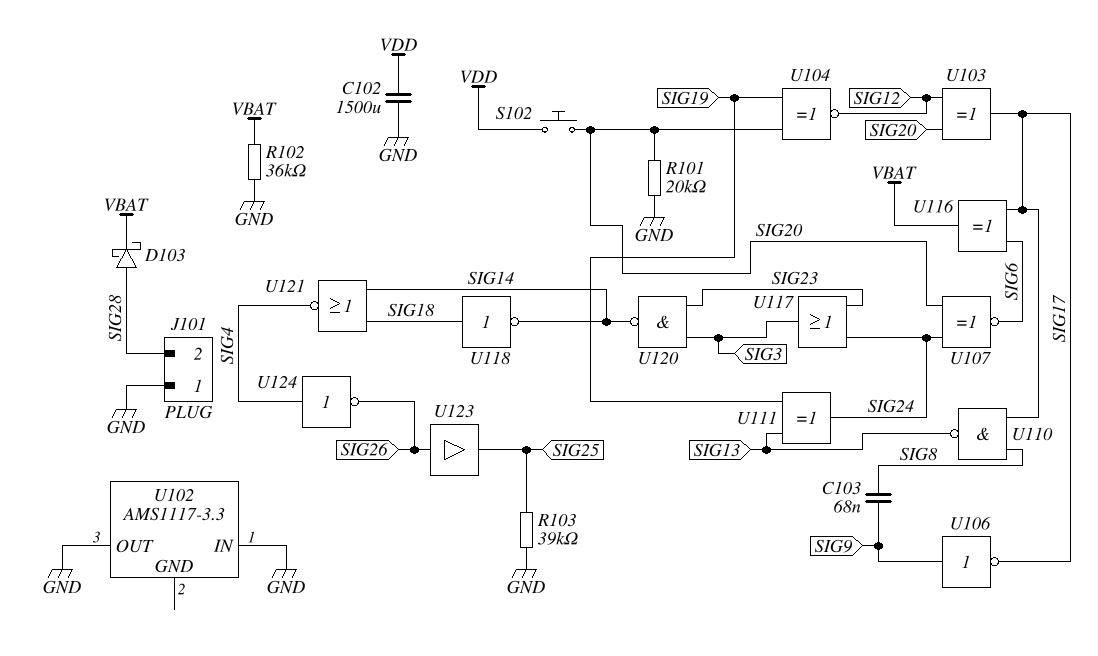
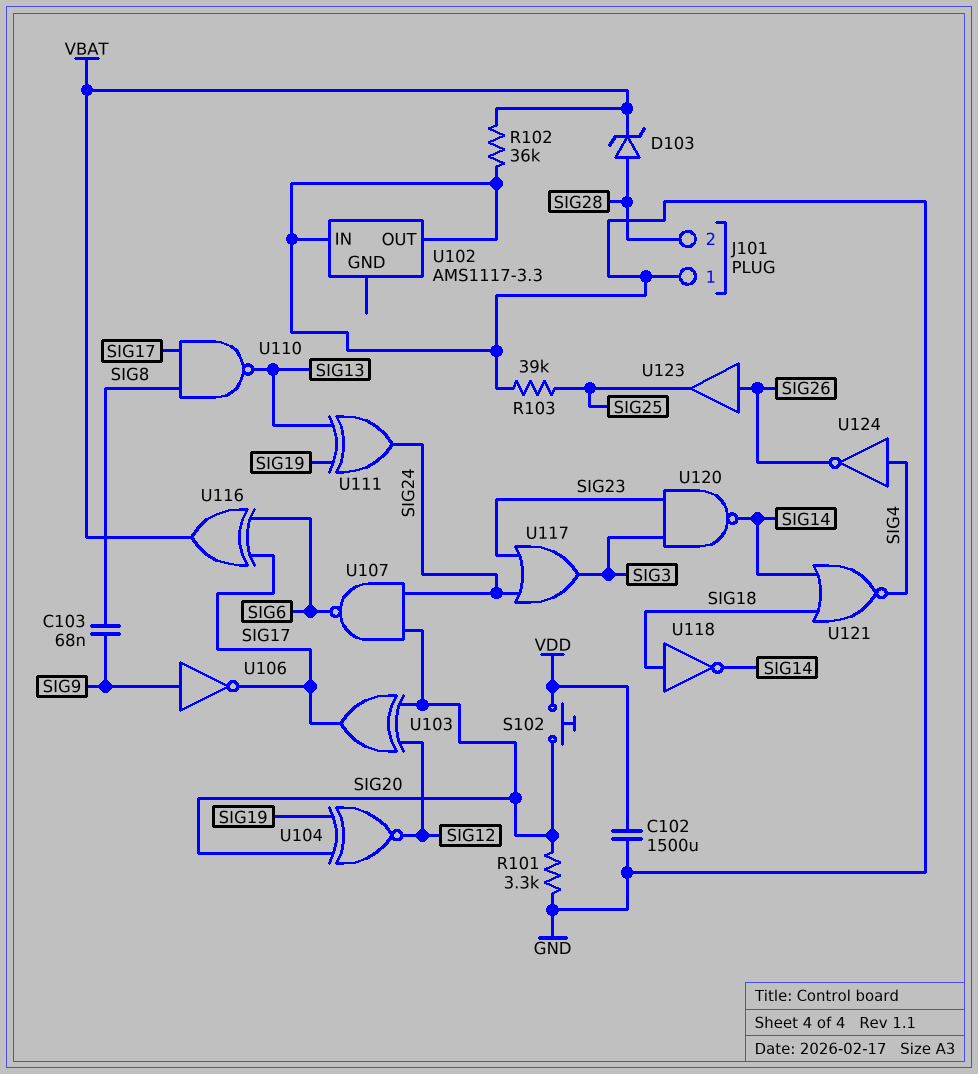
D103: schottky (A SIG28, K VBAT) -> zener (A SIG28, K VBAT)
R101: 20k (GND, SIG20) -> 3.3k (GND, SIG20)
U107: XNOR (in SIG20, in SIG24, out SIG6) -> NAND (in SIG20, in SIG24, out SIG6)

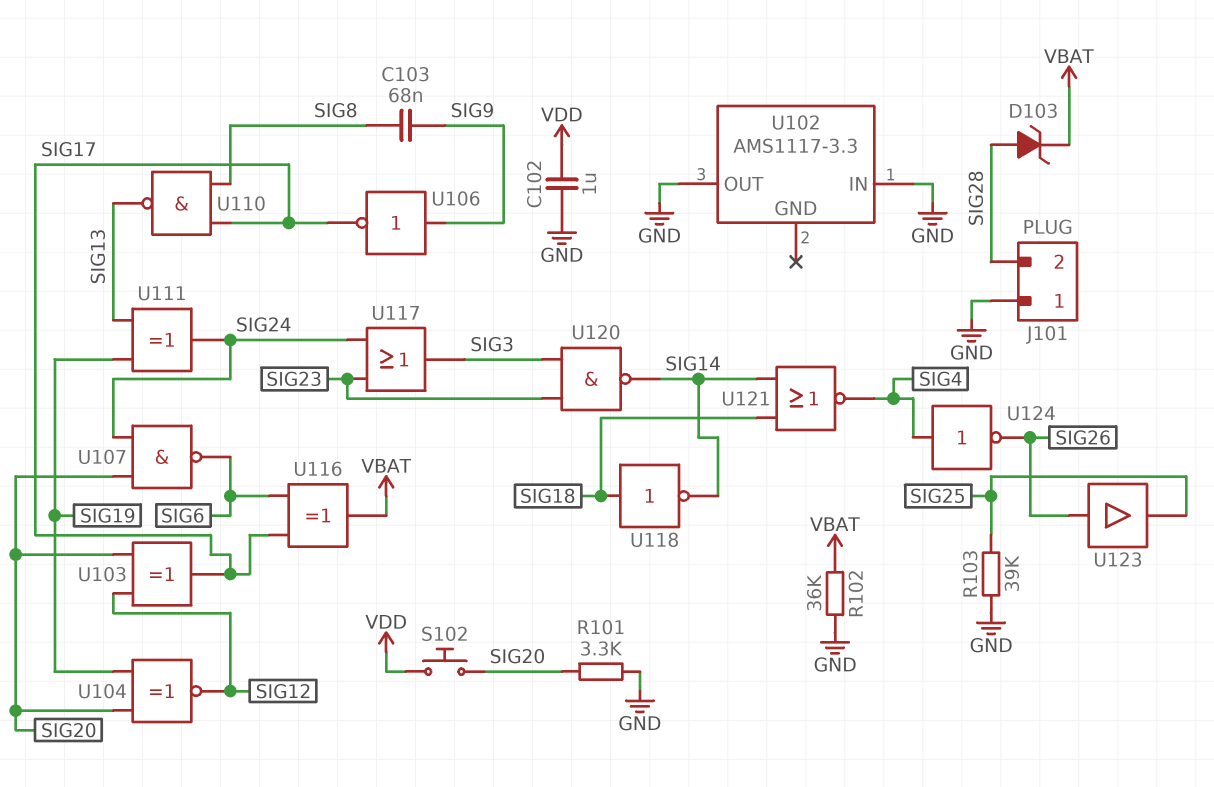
C102: 1500uF (GND, VDD) -> 1uF (GND, VDD)

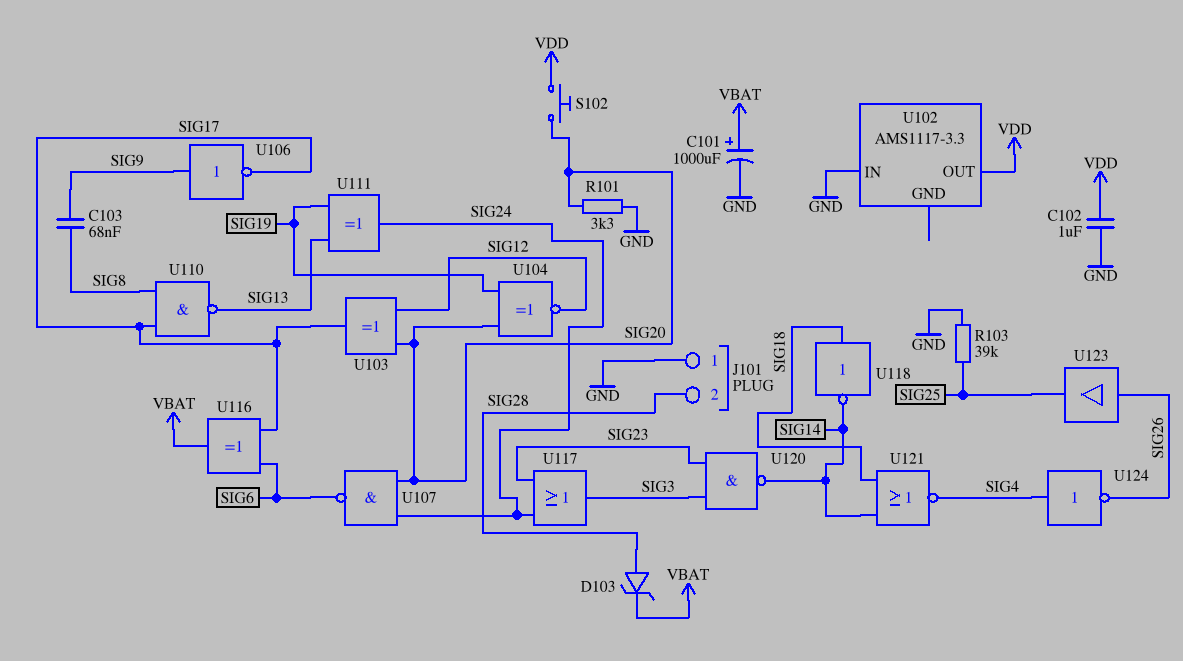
C101: none -> 1000uF (plus VBAT, minus GND)
R102: 36k (GND, VBAT) -> none
U102 pin OUT: GND -> VDD

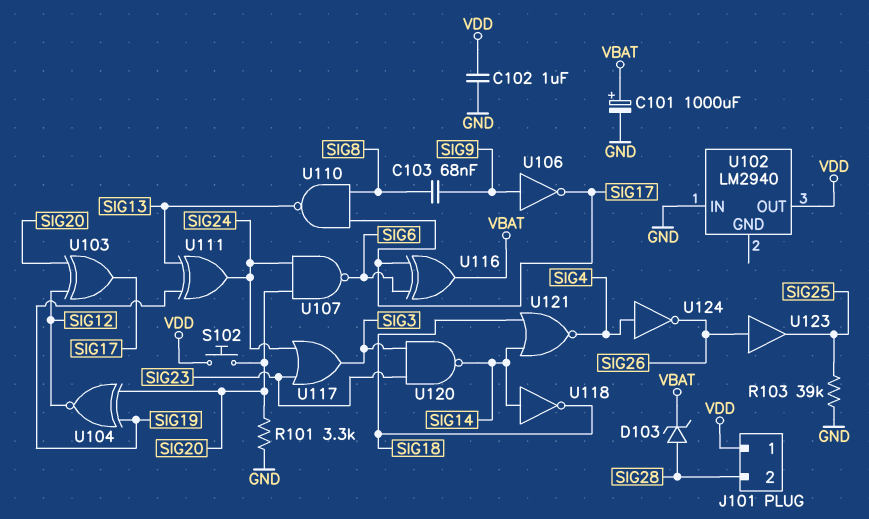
J101 pin 1: GND -> VDD
U102: AMS1117-3.3 -> LM2940
U118: NOT (in SIG18, out SIG14) -> NOT (in SIG14, out SIG18)

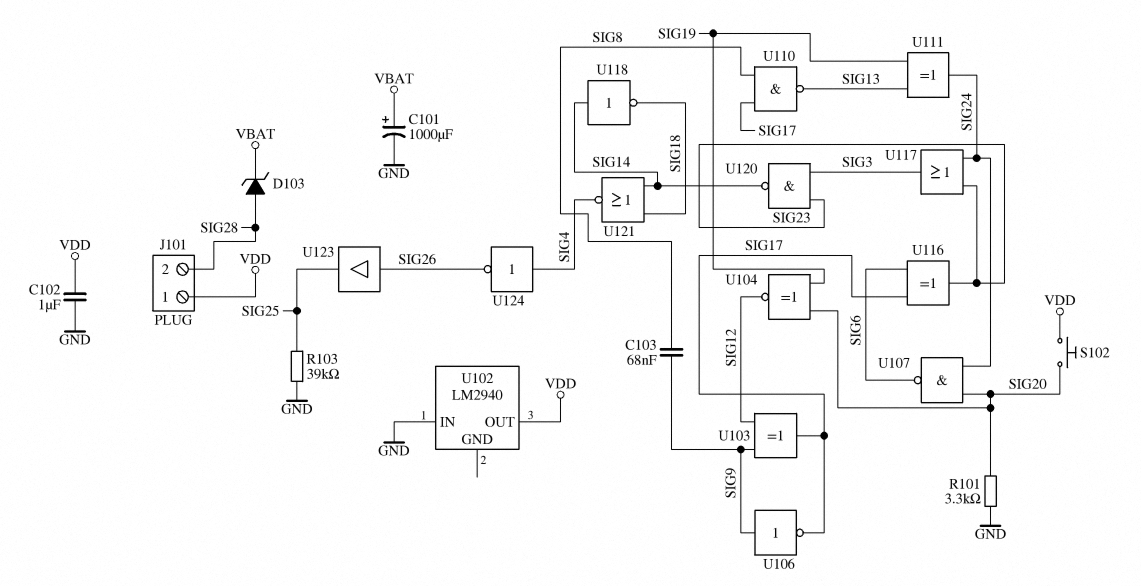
U103: XOR (in SIG12, in SIG20, out SIG17) -> XOR (in SIG9, in SIG12, out SIG17)
U116: XOR (in SIG6, in SIG17, out VBAT) -> XOR (in SIG6, in SIG17, out SIG23)

